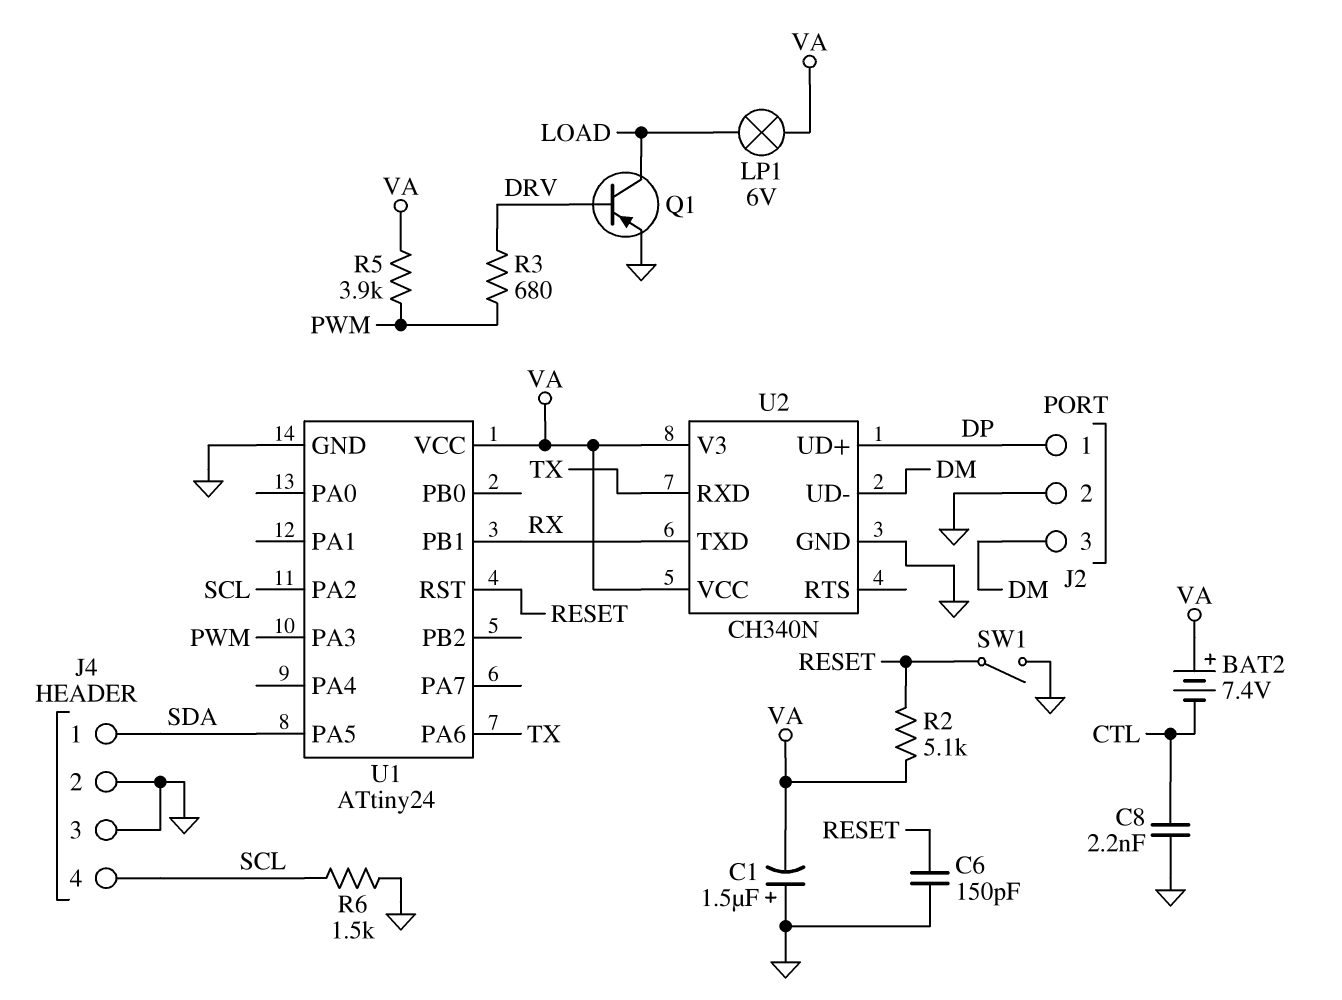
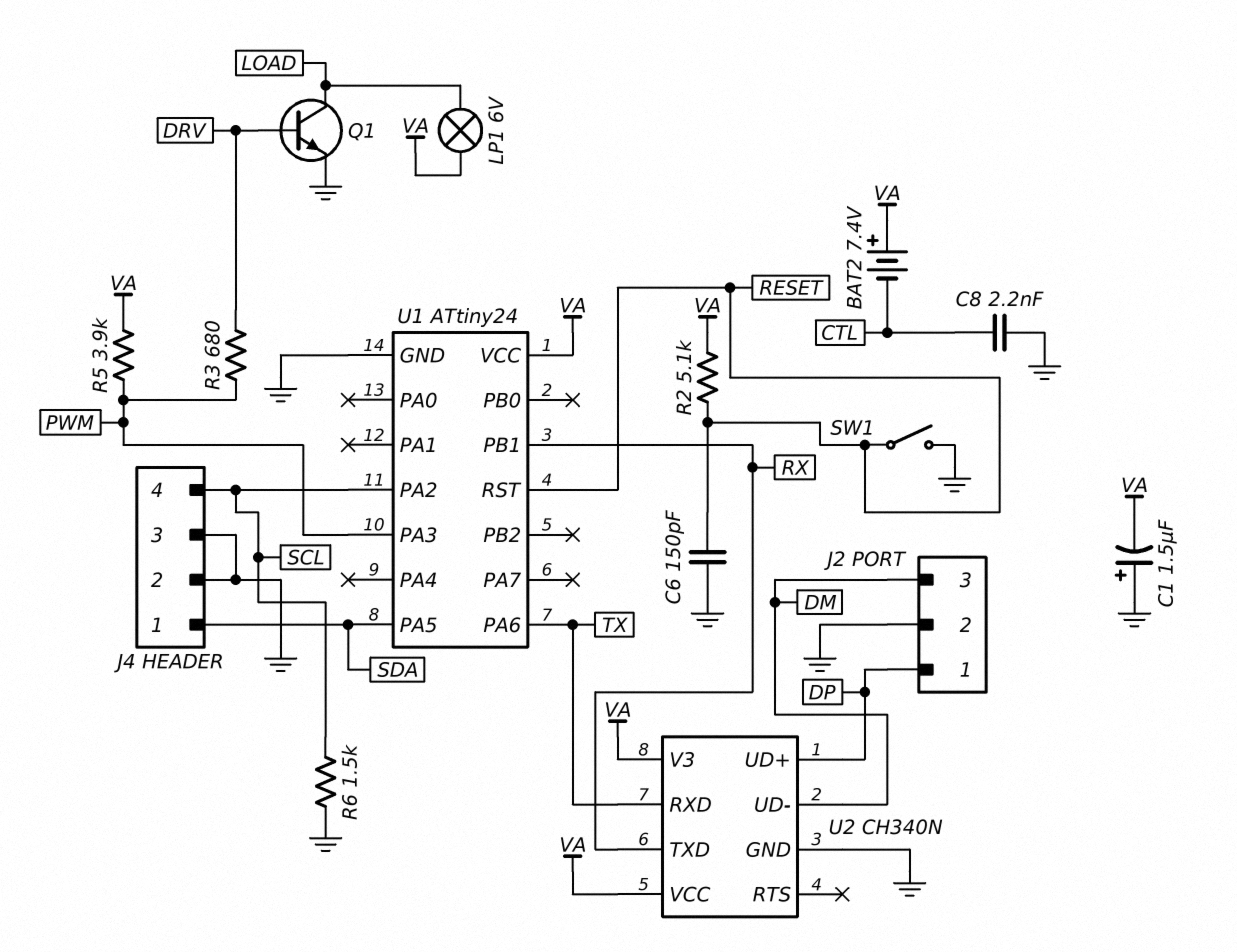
Q1: PNP (B DRV, C LOAD, E GND) -> NPN (B DRV, C LOAD, E GND)

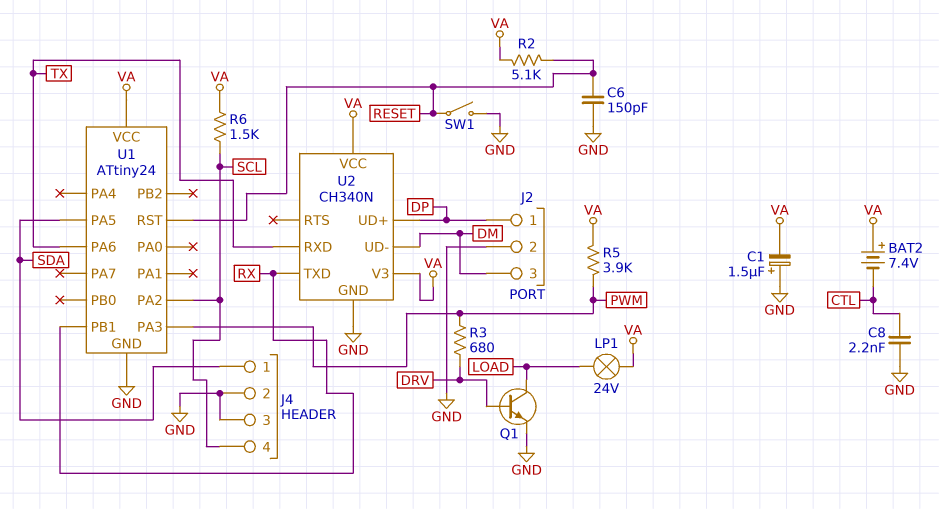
LP1: lamp 6V (LOAD, VA) -> lamp 24V (LOAD, VA)
R6: 1.5k (GND, SCL) -> 1.5k (SCL, VA)

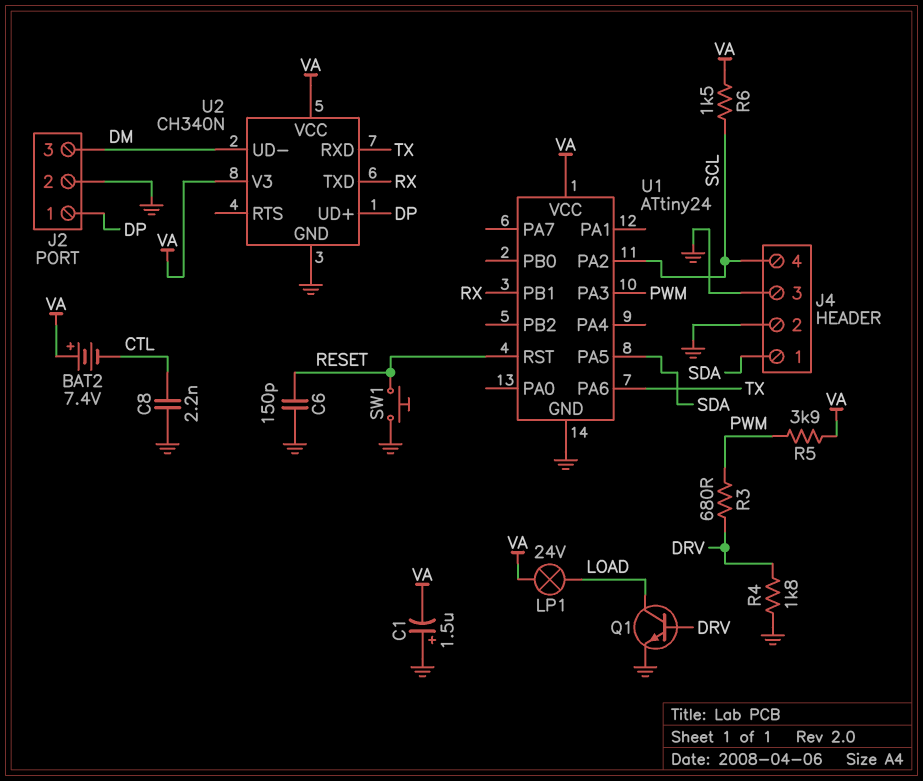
R2: 5.1k (RESET, VA) -> none
R4: none -> 1.8k (DRV, GND)
SW1: switch (GND, RESET) -> button (GND, RESET)

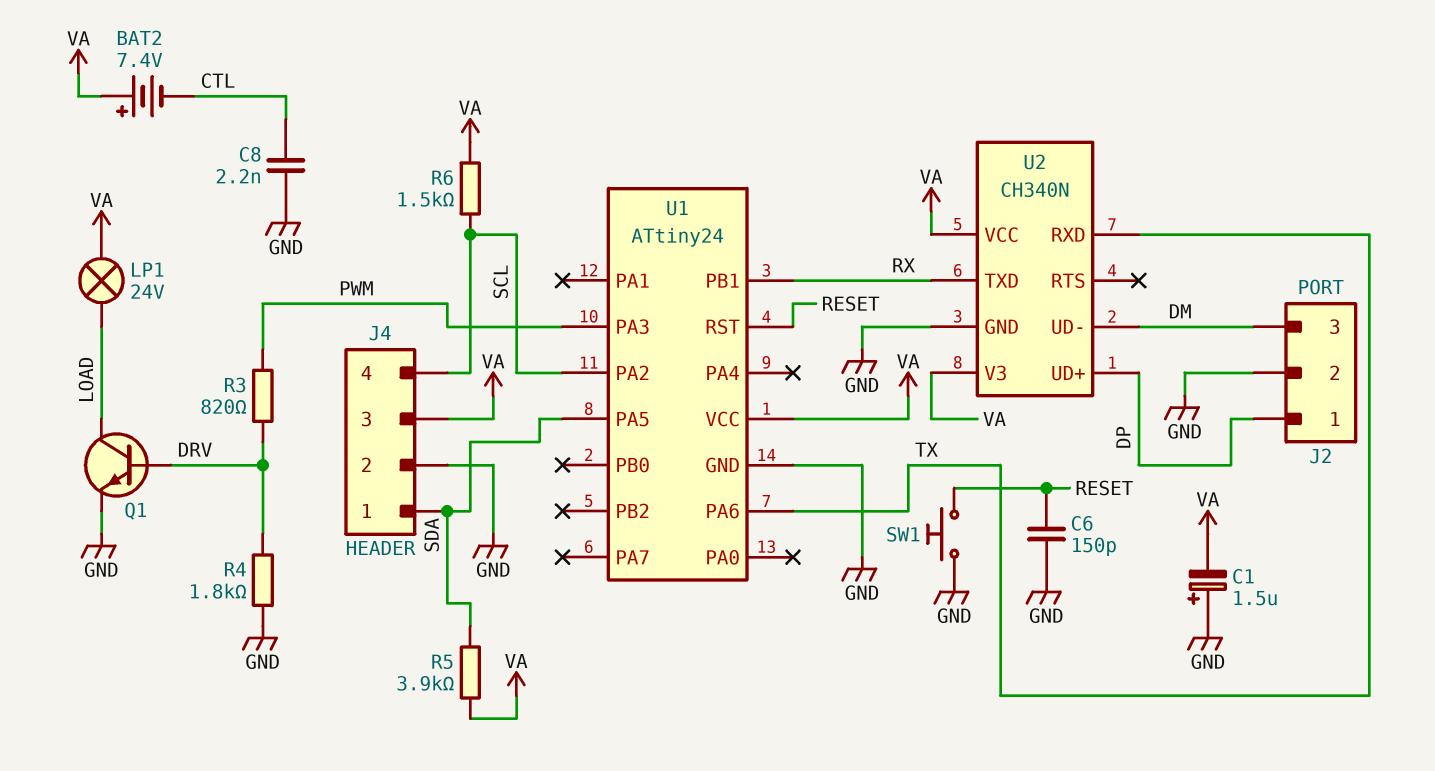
J4 pin 3: GND -> VA
R3: 680 (DRV, PWM) -> 820 (DRV, PWM)
R5: 3.9k (PWM, VA) -> 3.9k (SDA, VA)

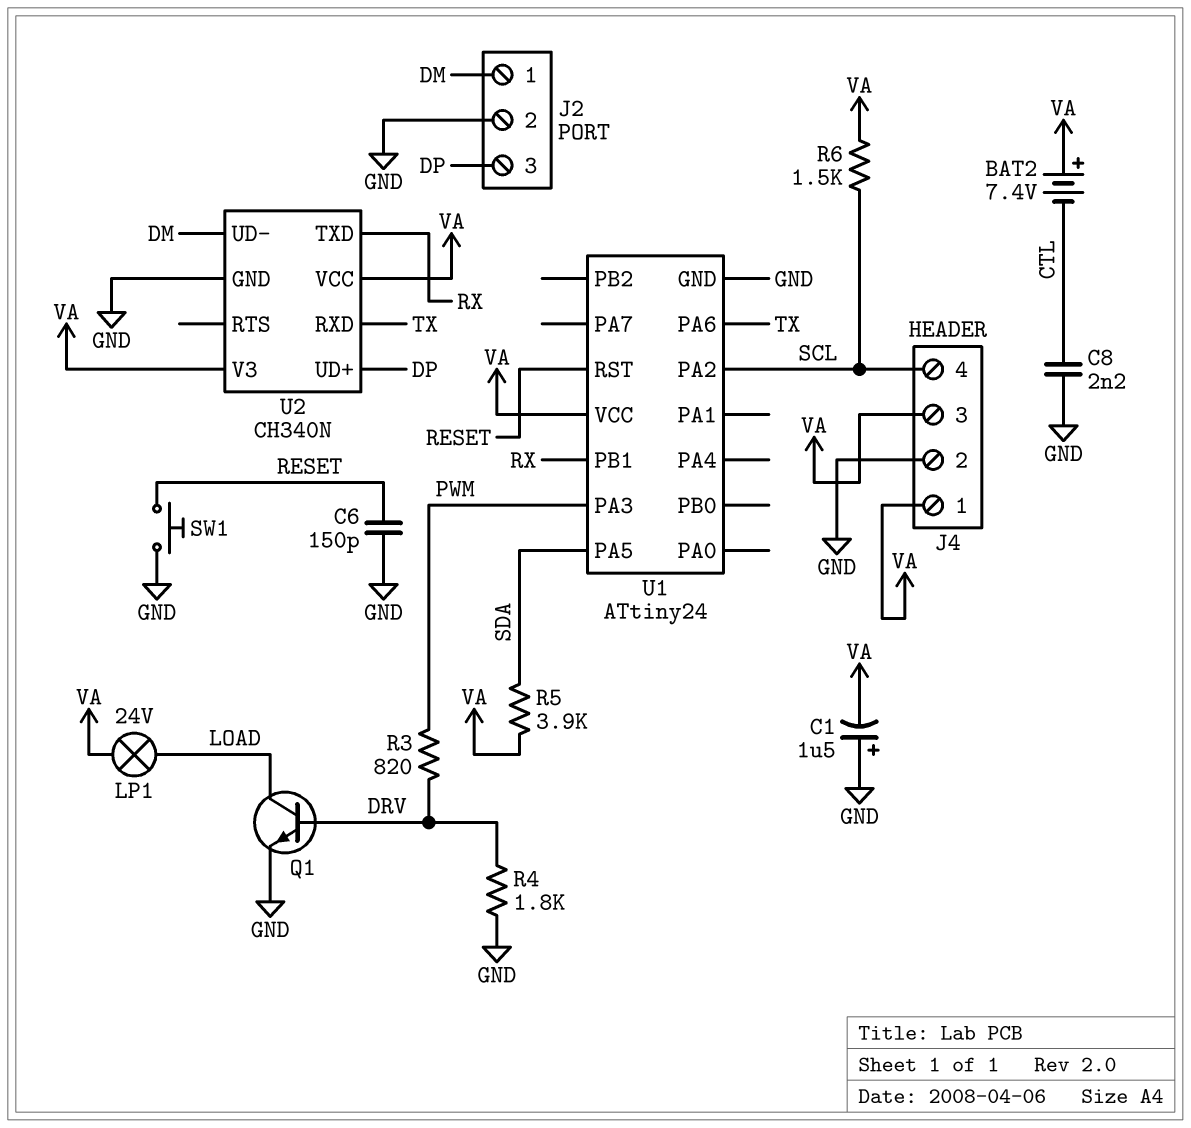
J2 pin 1: DP -> DM
J2 pin 3: DM -> DP
J4 pin 1: SDA -> VA

